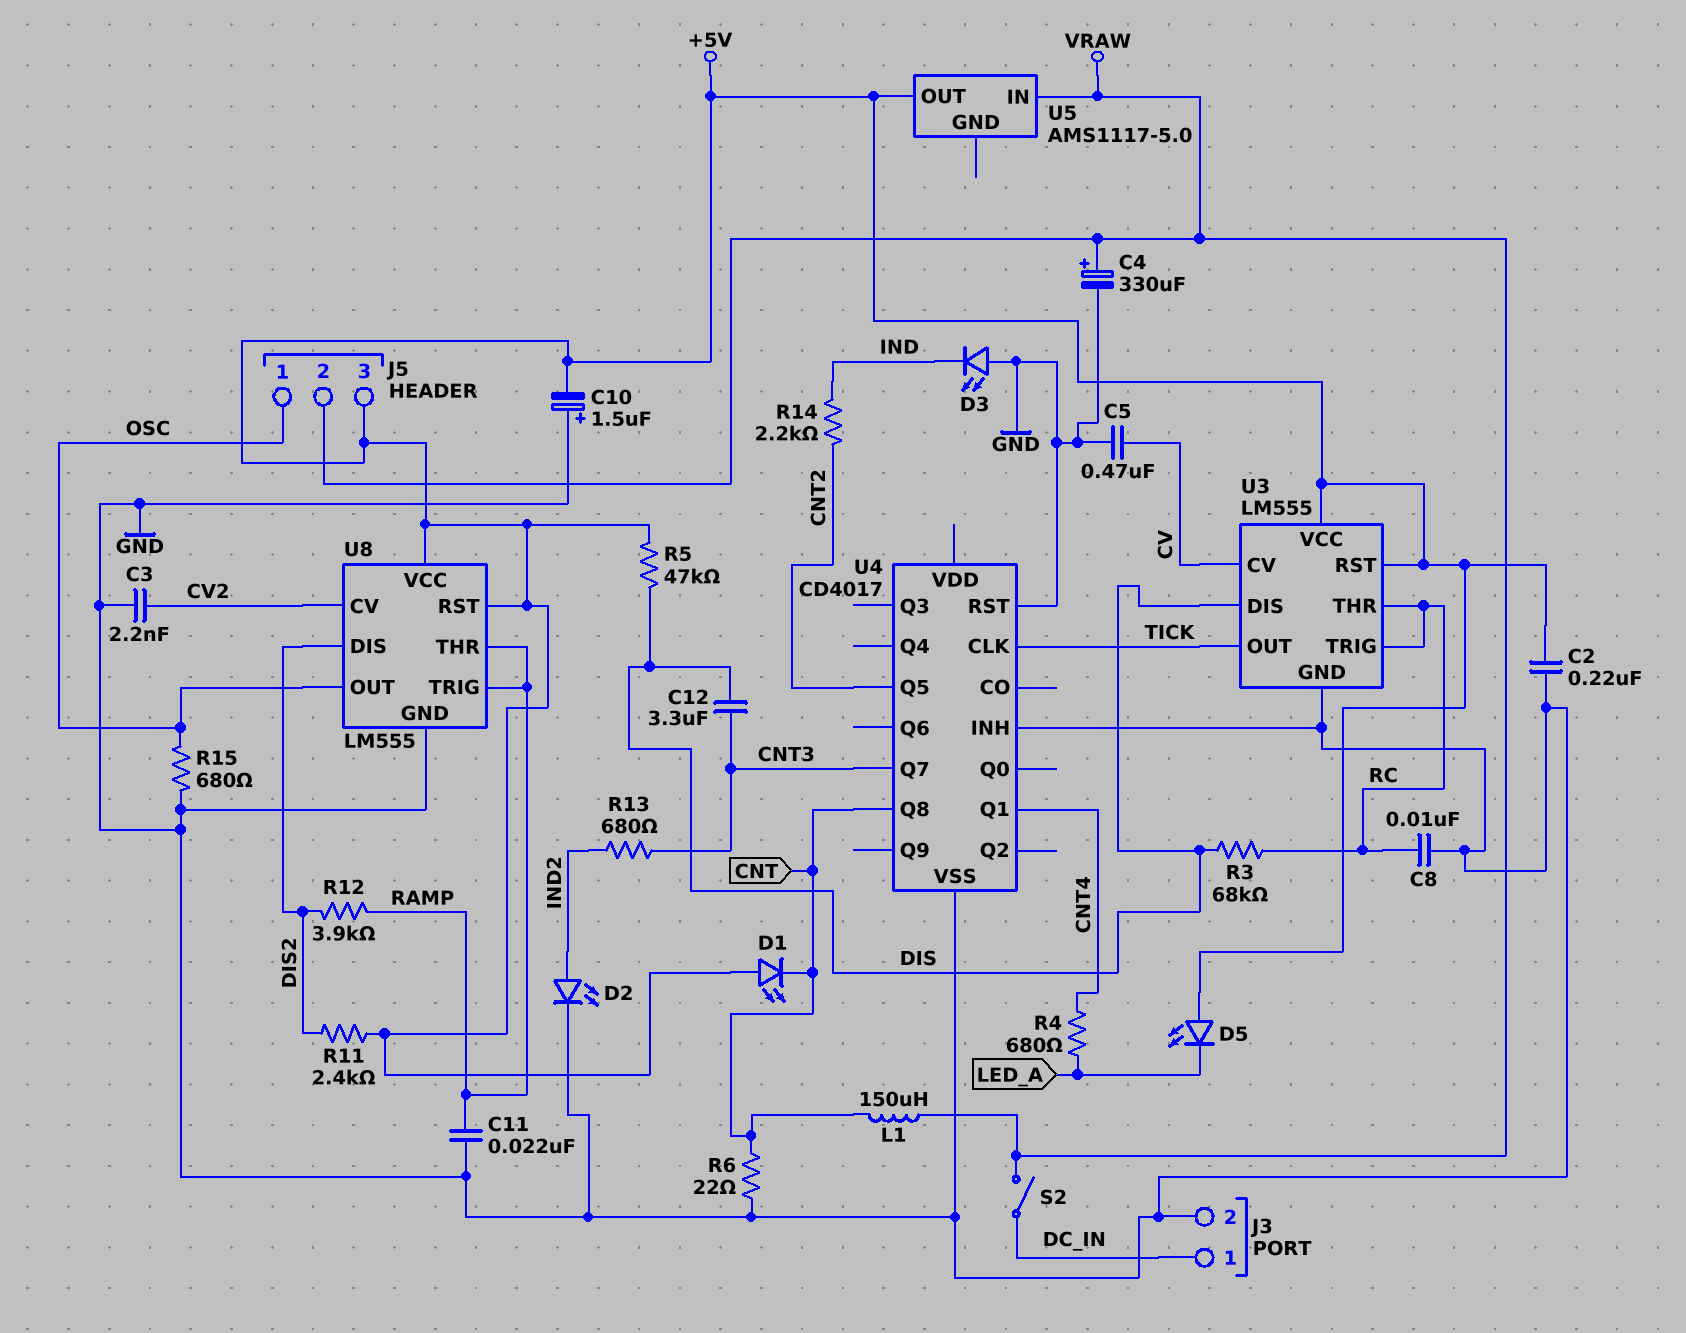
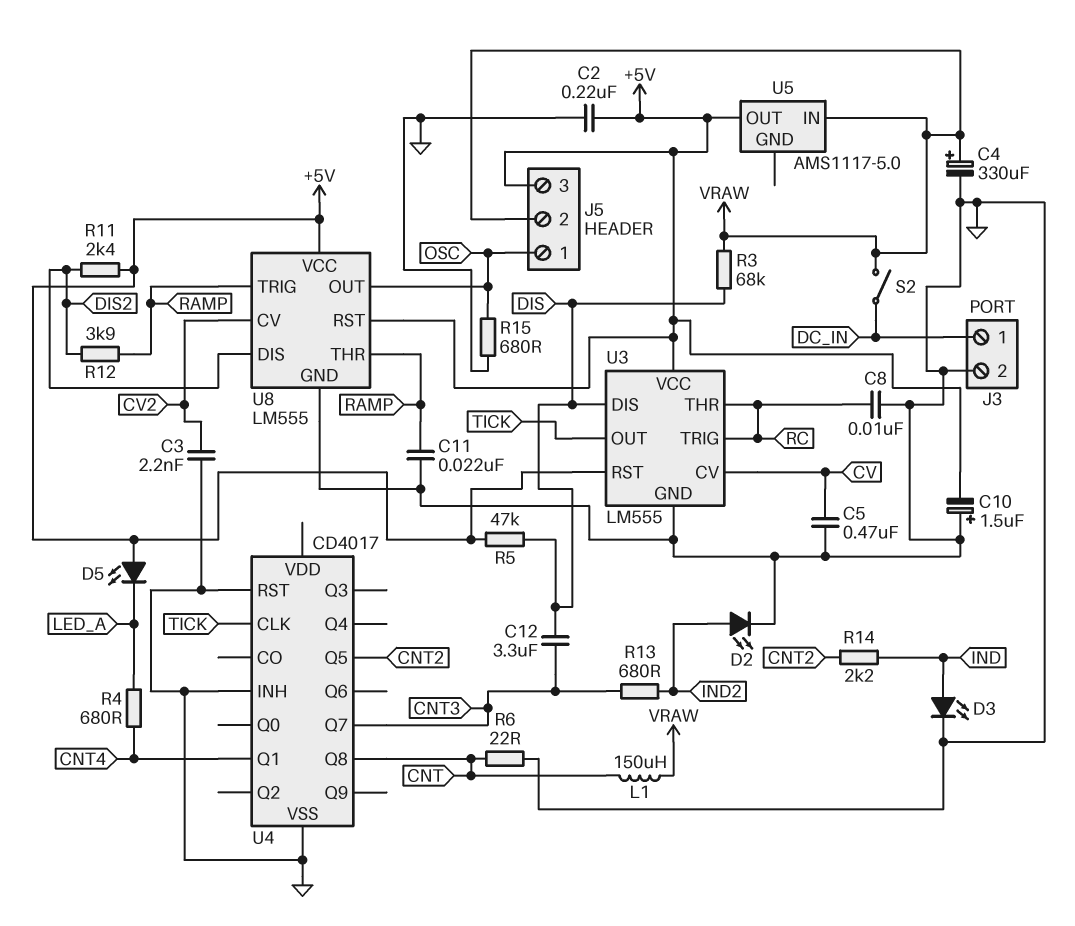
D1: LED (A +5V, K CNT) -> none
D3: LED (A GND, K IND) -> LED (A IND, K GND)
R3: 68k (DIS, RC) -> 68k (DIS, VRAW)

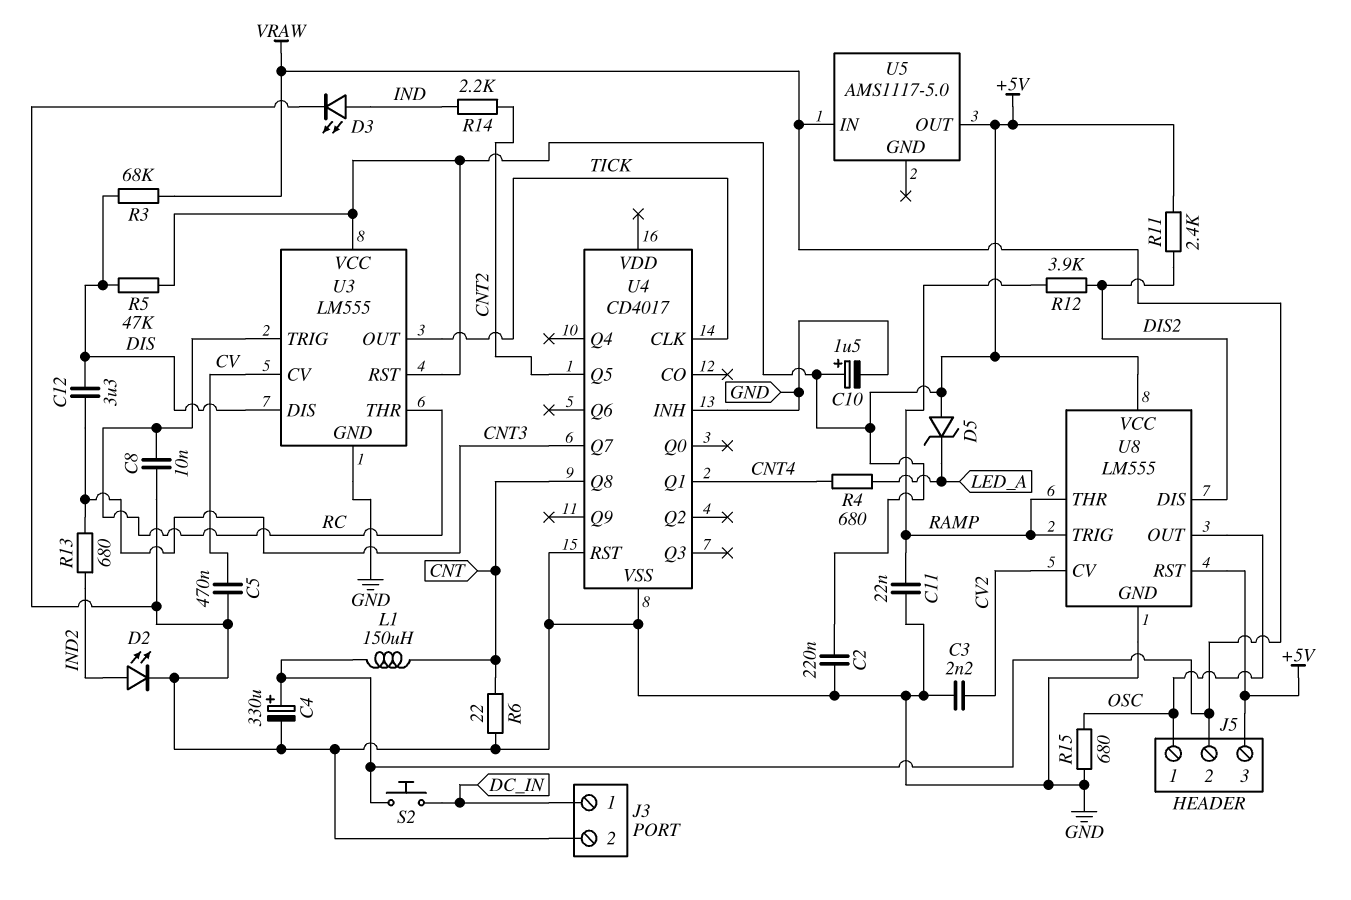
C10: 1.5uF (plus GND, minus +5V) -> 1.5uF (plus +5V, minus GND)
D5: LED (A +5V, K LED_A) -> zener (A +5V, K LED_A)
S2: switch (DC_IN, VRAW) -> button (DC_IN, VRAW)

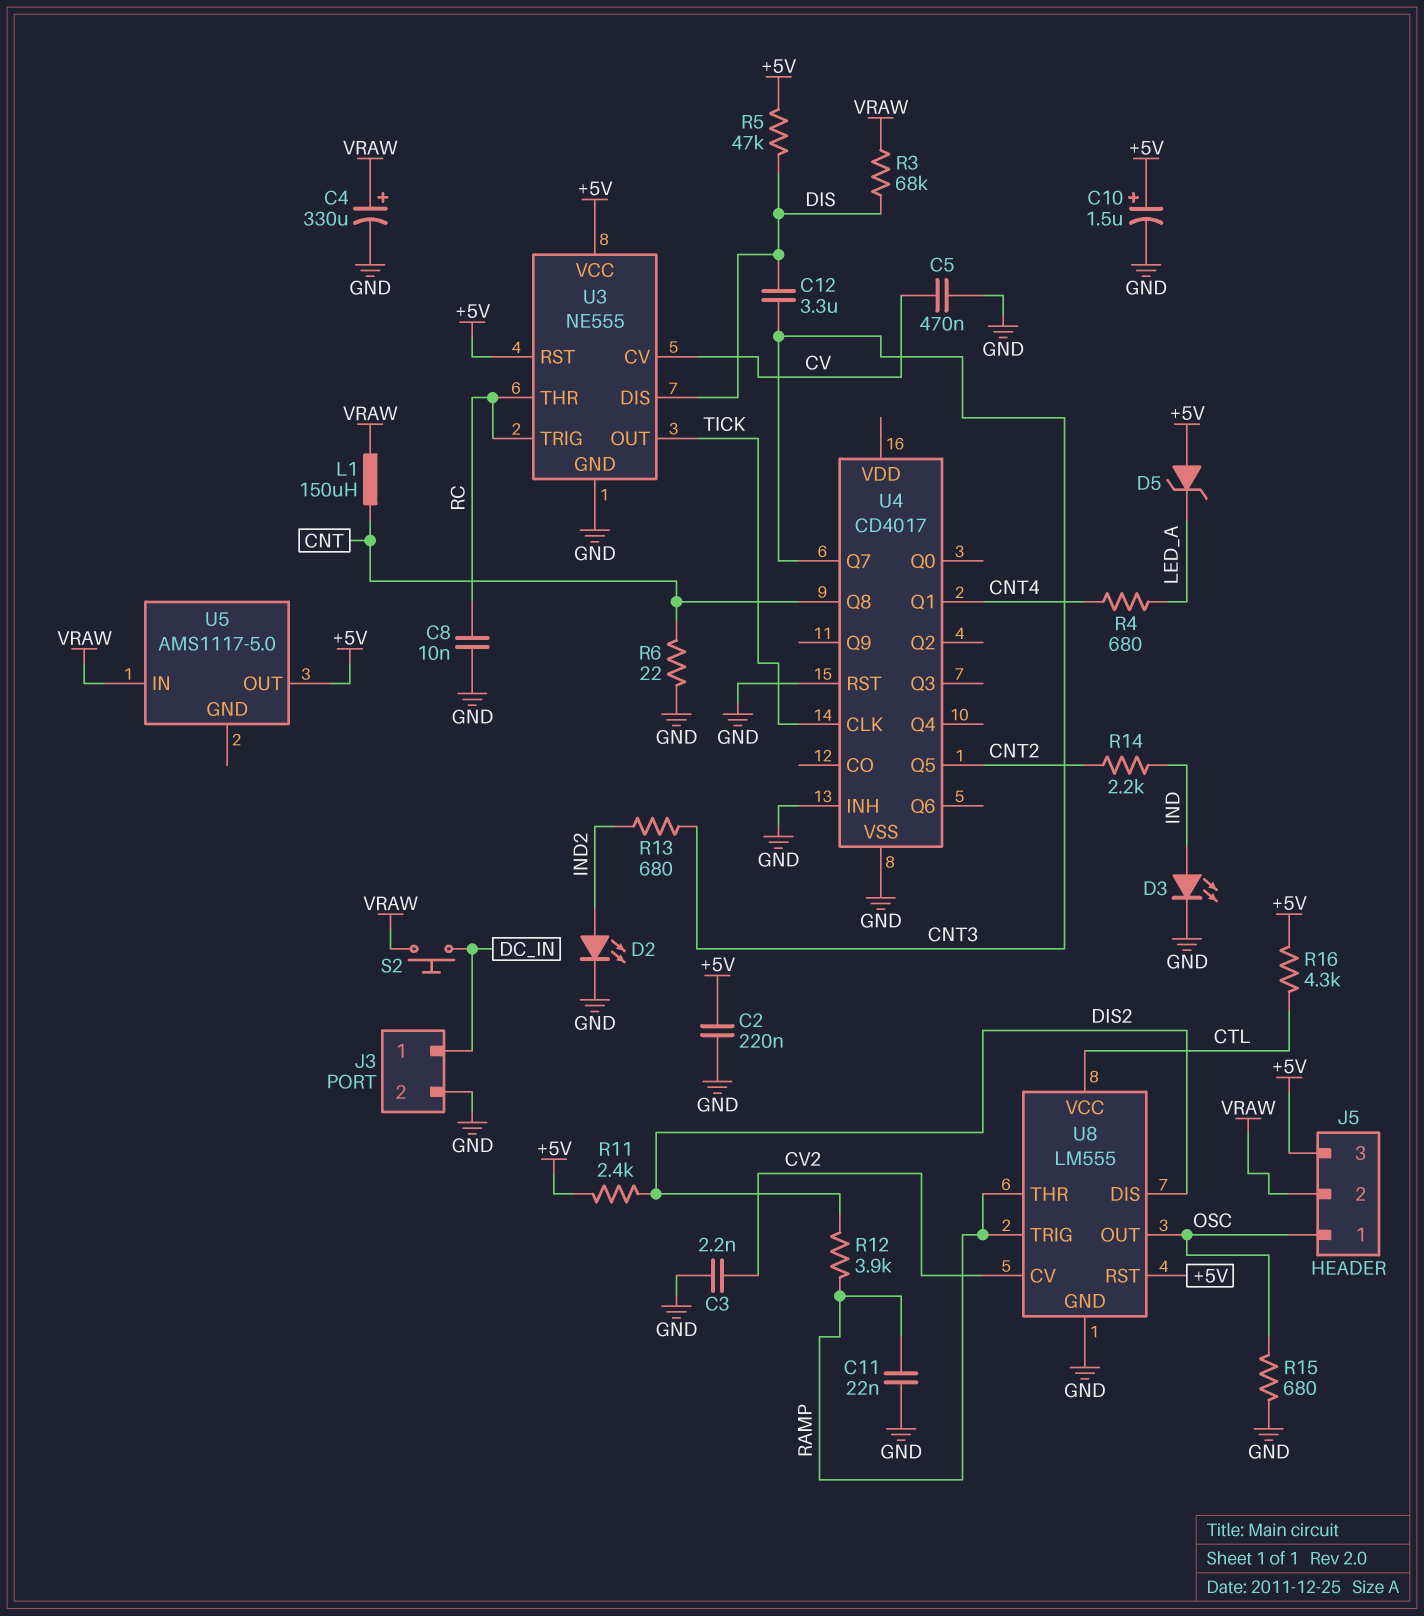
R16: none -> 4.3k (+5V, CTL)
U3: LM555 -> NE555
U8 pin VCC: +5V -> CTL

